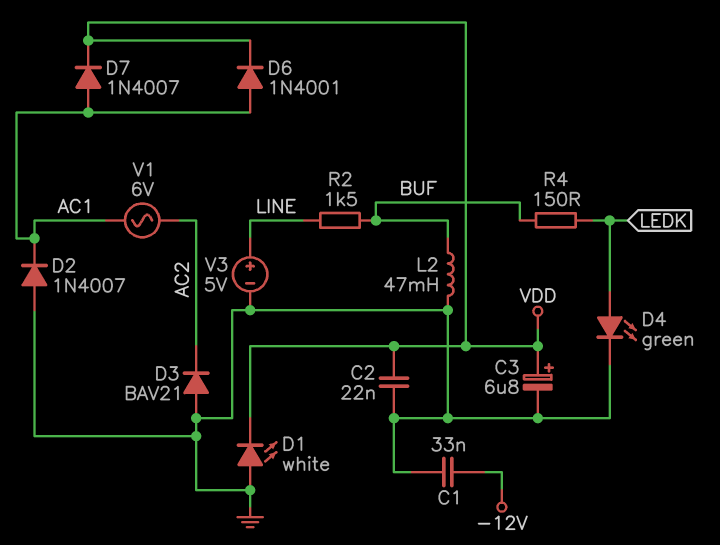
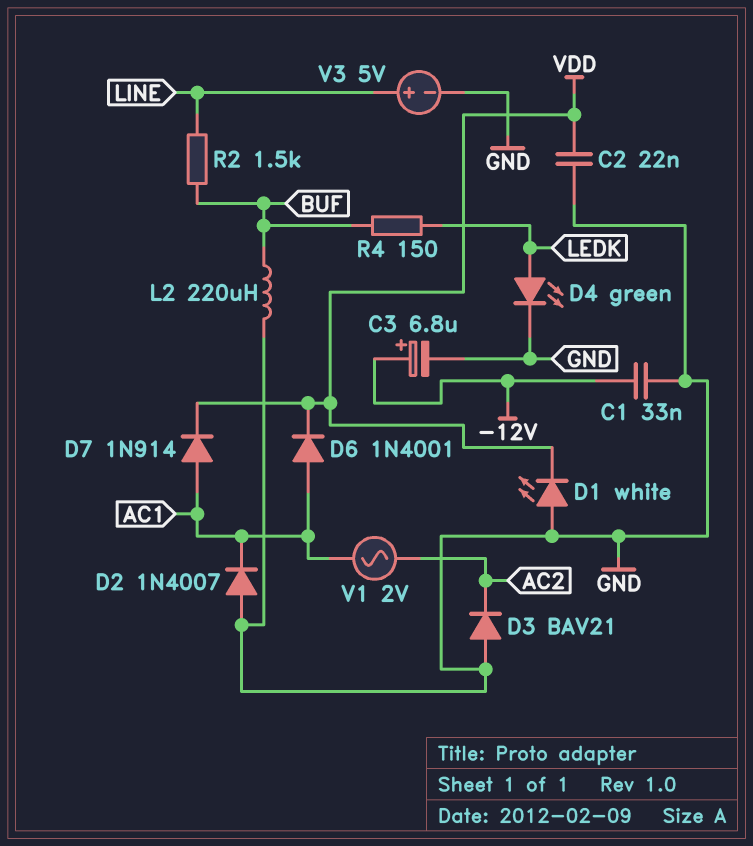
C3: 6.8uF (plus VDD, minus GND) -> 6.8uF (plus -12V, minus GND)
D7: diode 1N4007 (A AC1, K VDD) -> diode 1N914 (A AC1, K VDD)
L2: 47mH (BUF, GND) -> 220uH (BUF, GND)
V1: AC 6V (AC1, AC2) -> AC 2V (AC1, AC2)

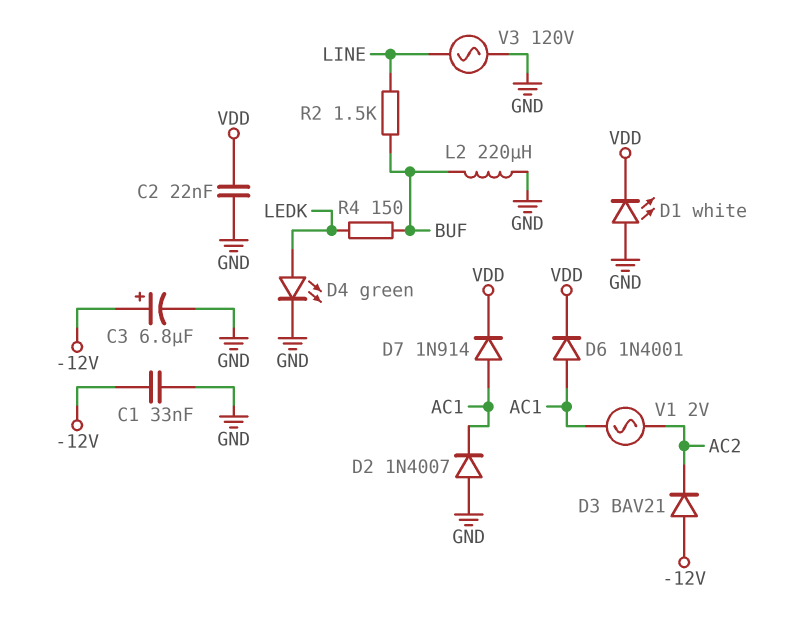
D3: diode BAV21 (A GND, K AC2) -> diode BAV21 (A -12V, K AC2)
V3: 5V (plus LINE, minus GND) -> AC 120V (GND, LINE)

